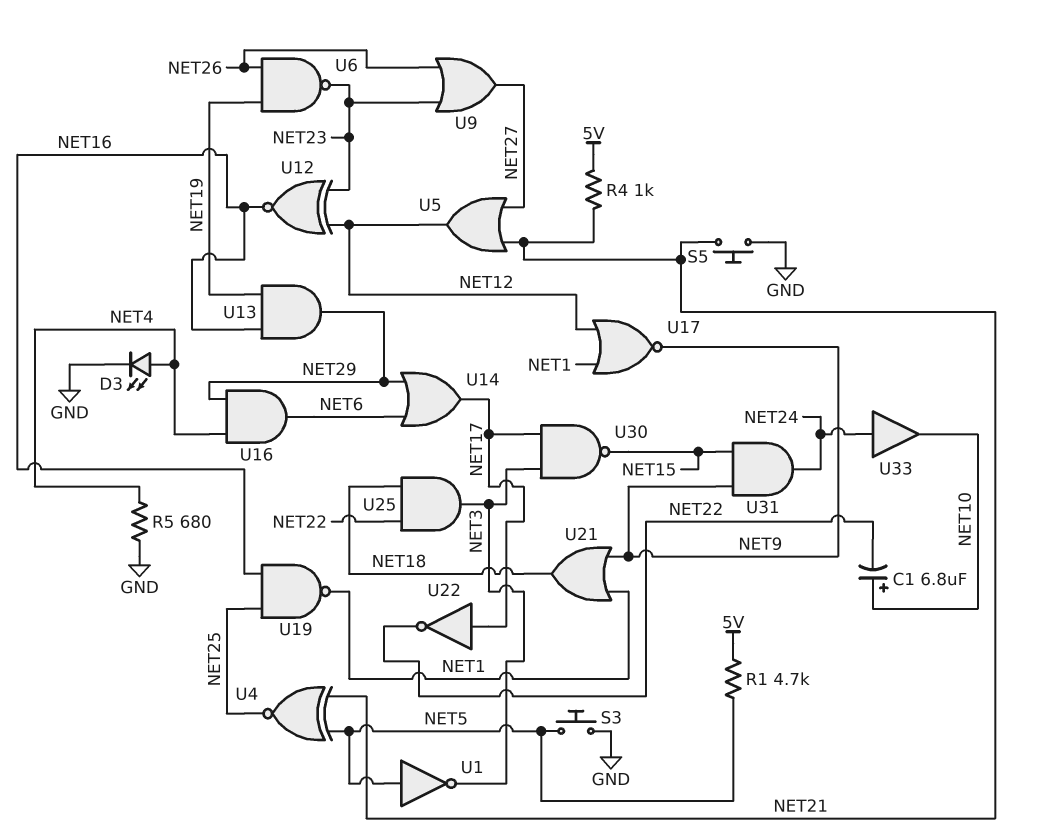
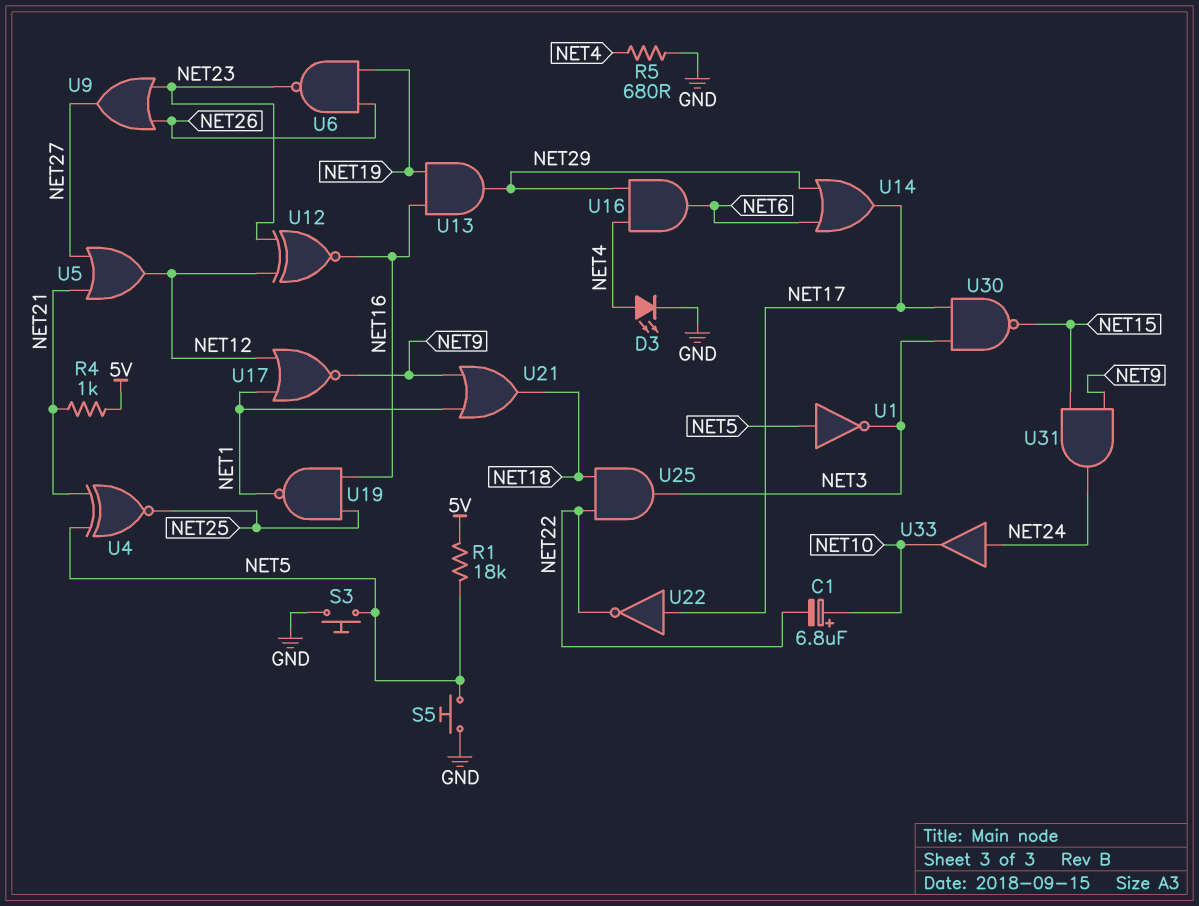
R1: 4.7k (5V, NET5) -> 18k (5V, NET5)
S5: button (GND, NET21) -> button (GND, NET5)

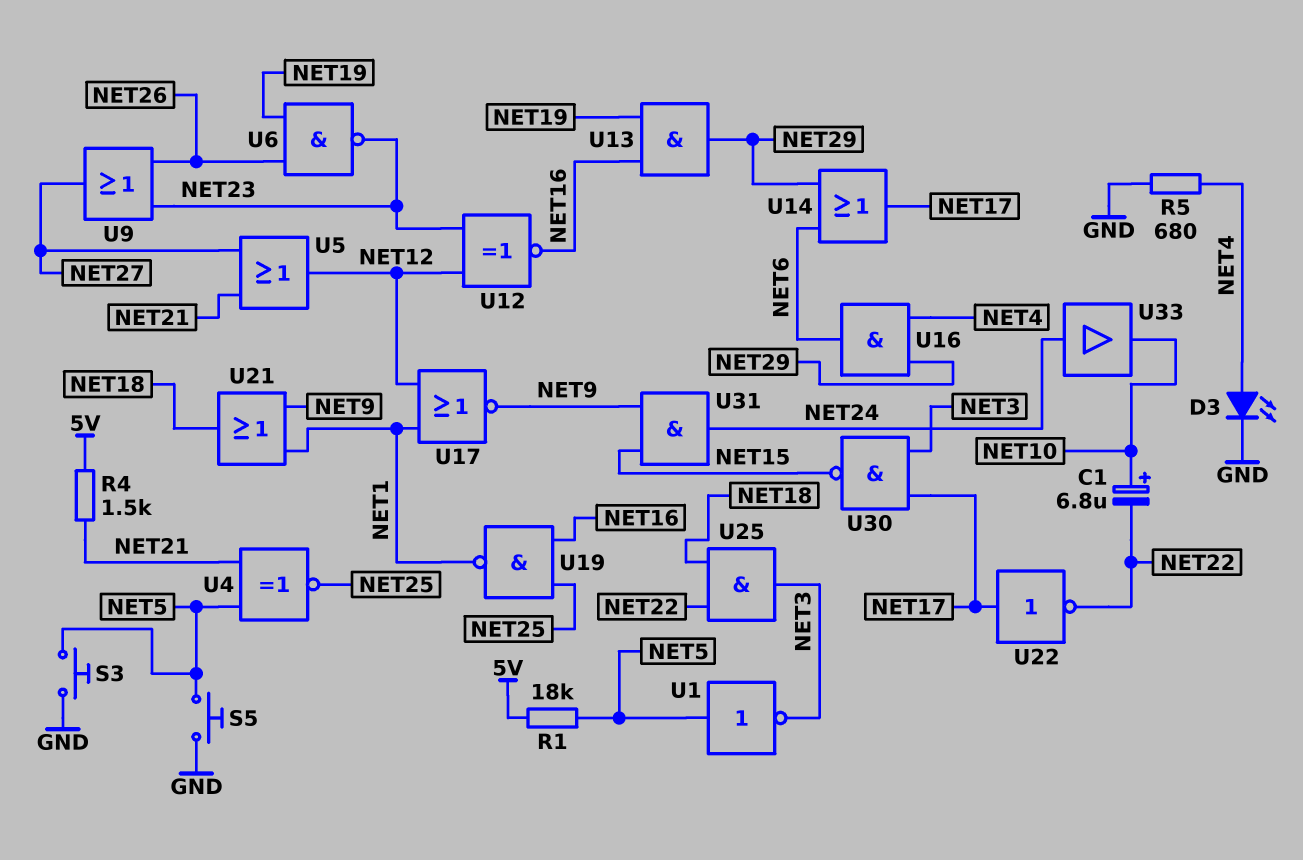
R4: 1k (5V, NET21) -> 1.5k (5V, NET21)

